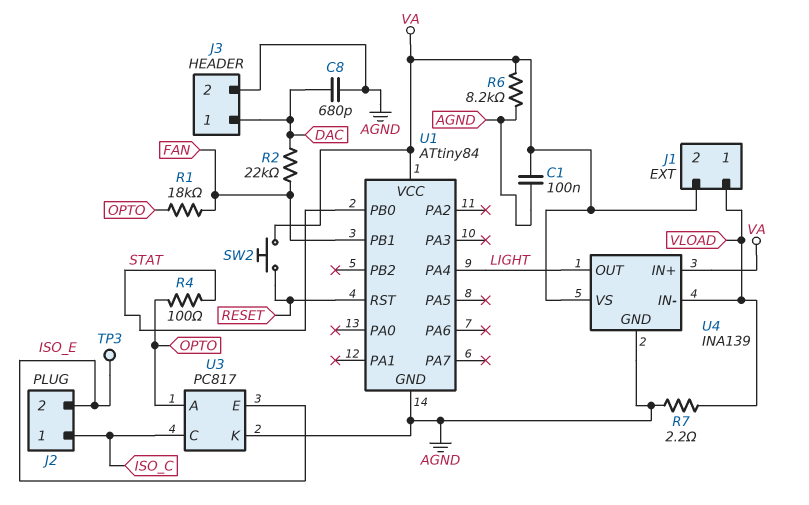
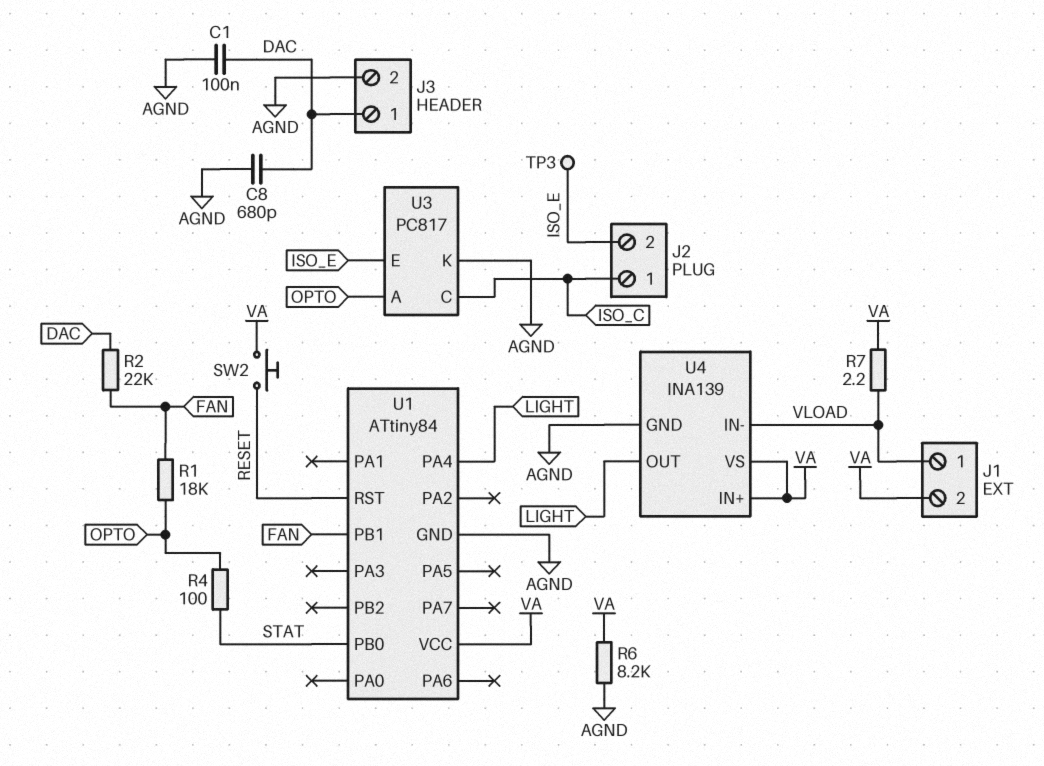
C1: 100nF (AGND, VA) -> 100nF (AGND, DAC)
R7: 2.2 (AGND, VLOAD) -> 2.2 (VA, VLOAD)

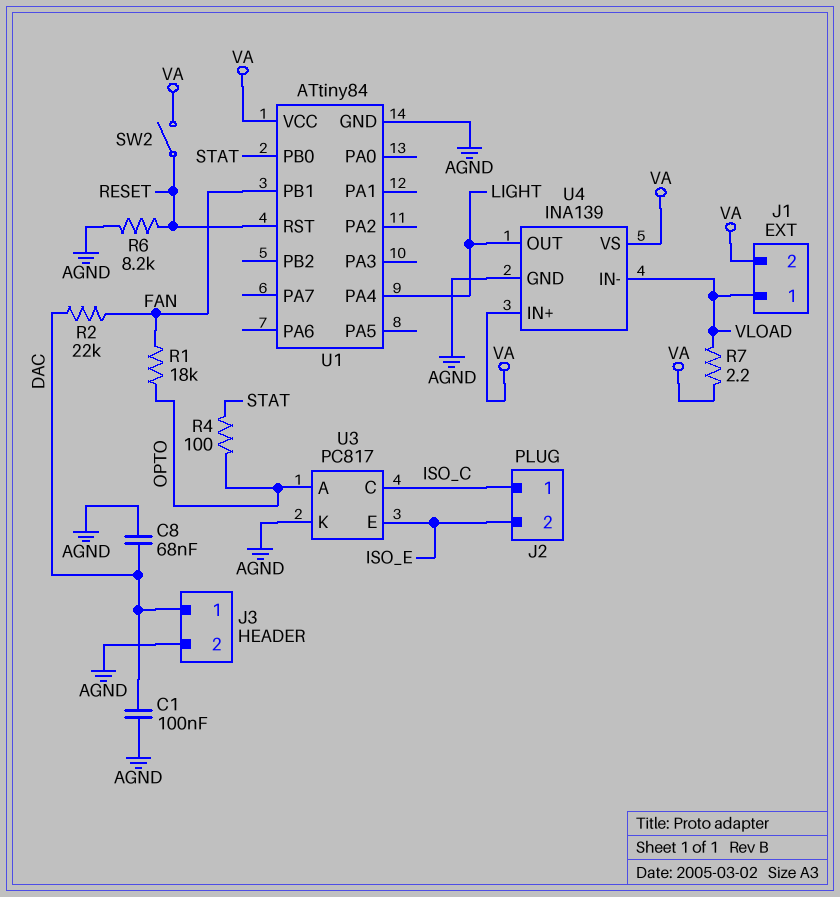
C8: 680pF (AGND, DAC) -> 68nF (AGND, DAC)
R6: 8.2k (AGND, VA) -> 8.2k (AGND, RESET)
SW2: button (RESET, VA) -> switch (RESET, VA)
TP3: test point (ISO_E) -> none

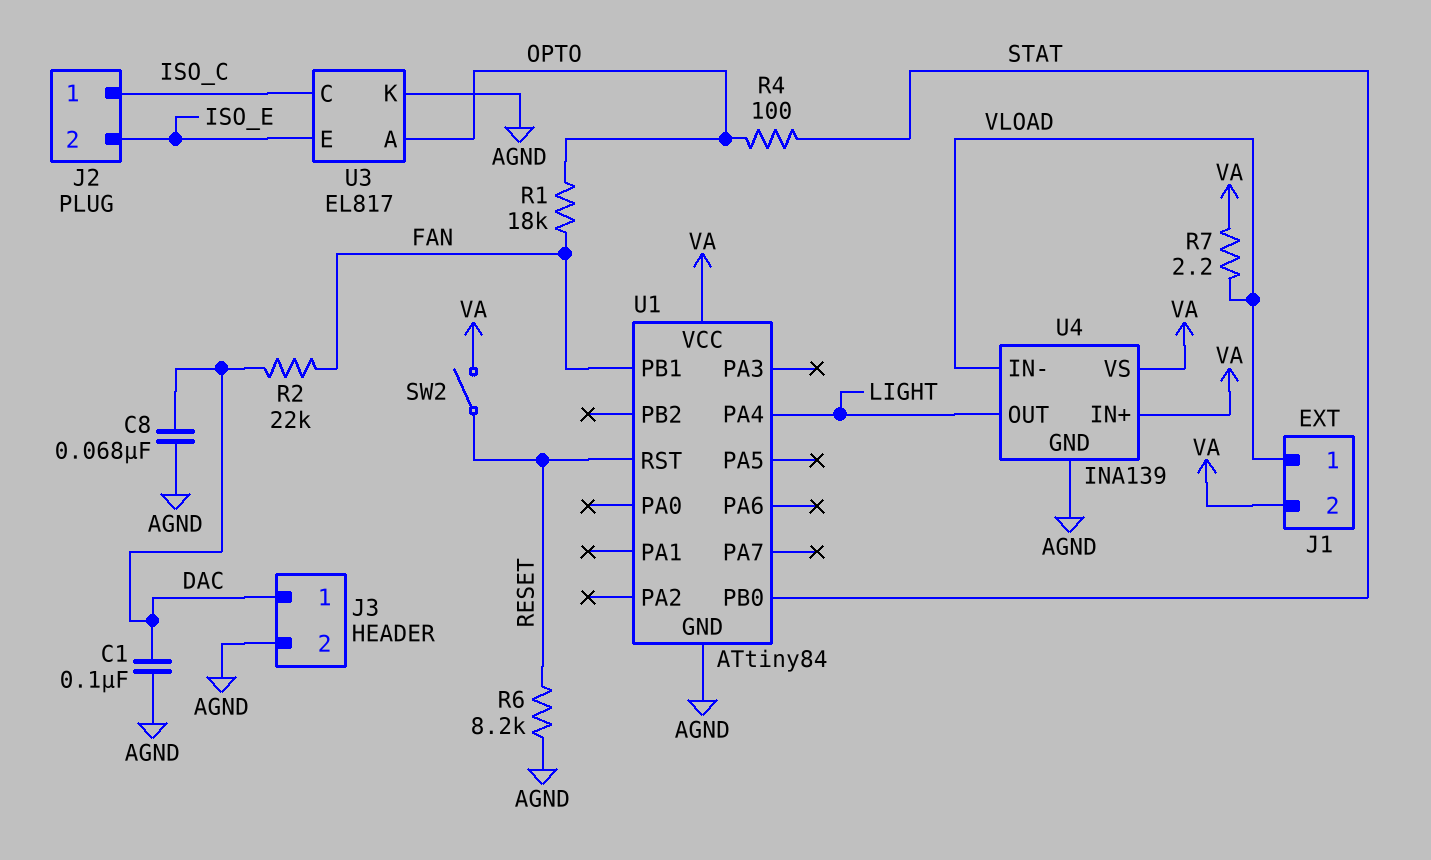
U3: PC817 -> EL817

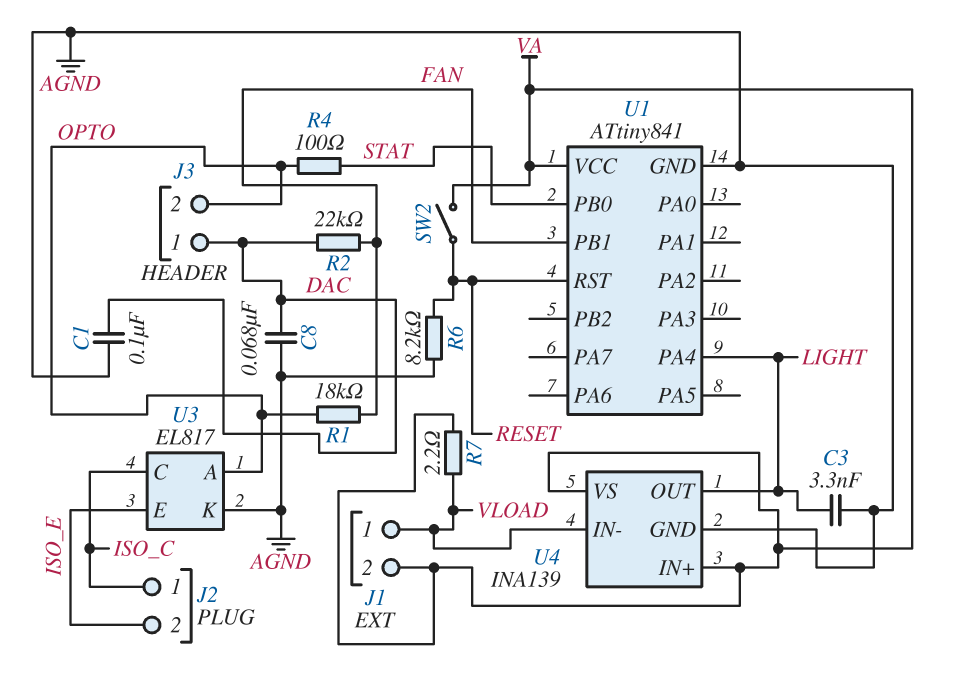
C3: none -> 3.3nF (AGND, LIGHT)
J3 pin 2: AGND -> OPTO
U1: ATtiny84 -> ATtiny841

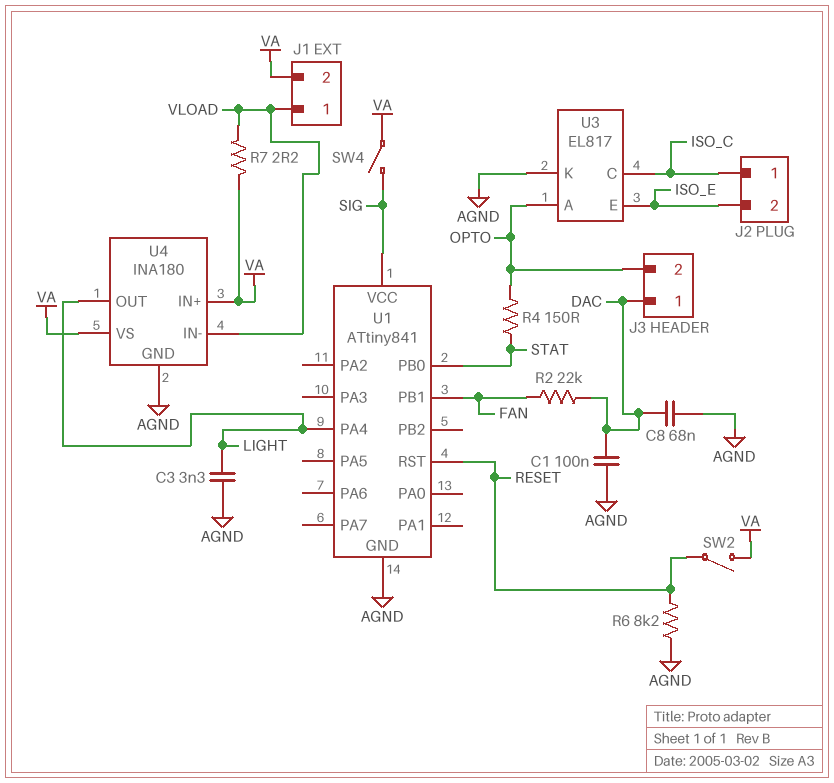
R1: 18k (FAN, OPTO) -> none
R4: 100 (OPTO, STAT) -> 150 (OPTO, STAT)
SW4: none -> switch (SIG, VA)
U1 pin VCC: VA -> SIG
U4: INA139 -> INA180

